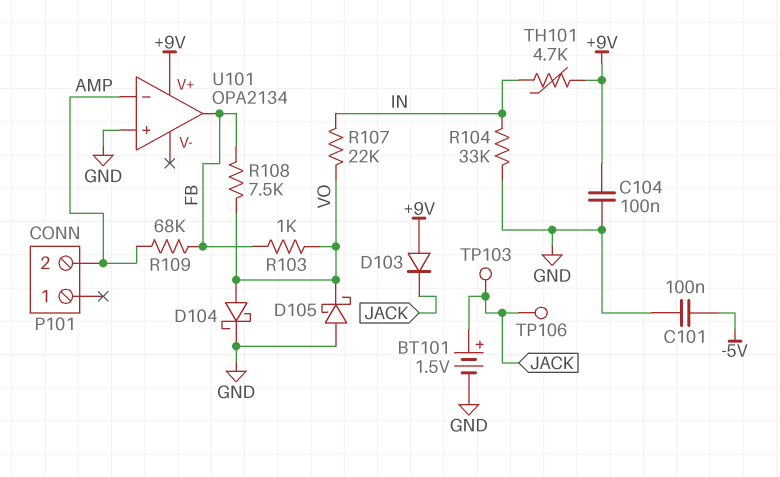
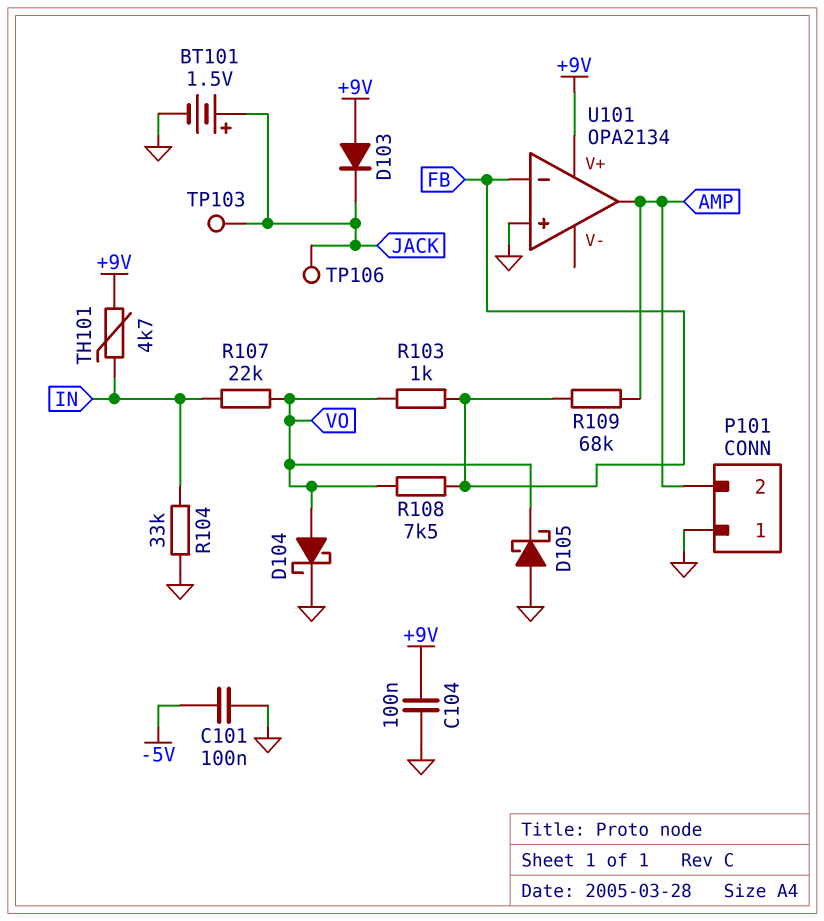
P101 pin 1: none -> GND
U101 pin in-: AMP -> FB
U101 pin out: FB -> AMP

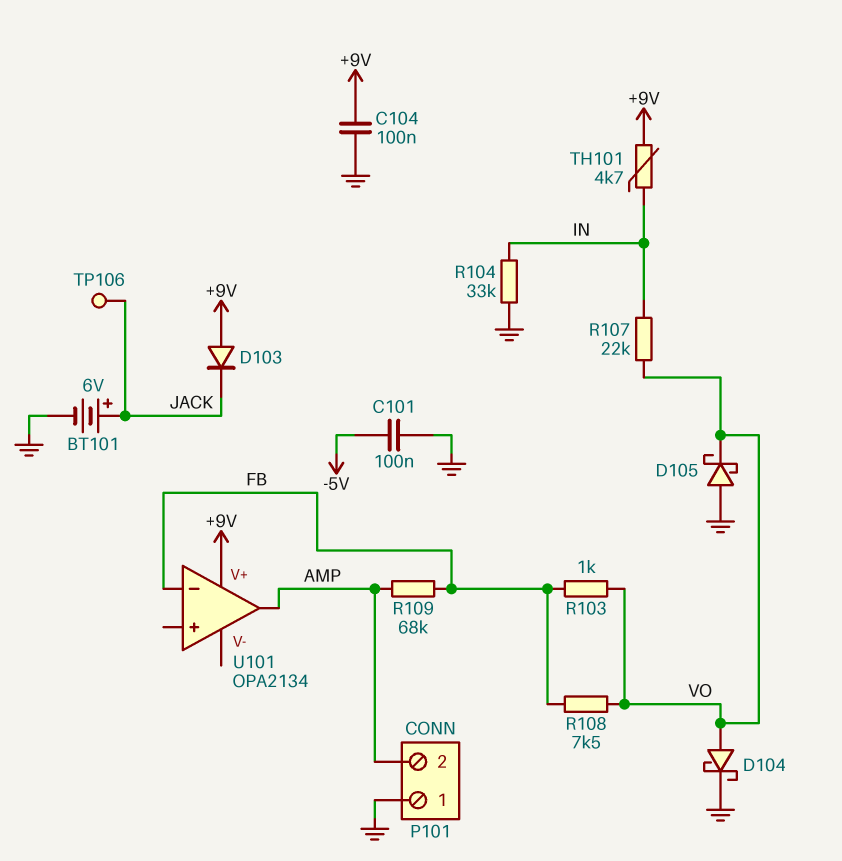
BT101: 1.5V (plus JACK, minus GND) -> 6V (plus JACK, minus GND)
TP103: test point (JACK) -> none
U101 pin in+: GND -> none

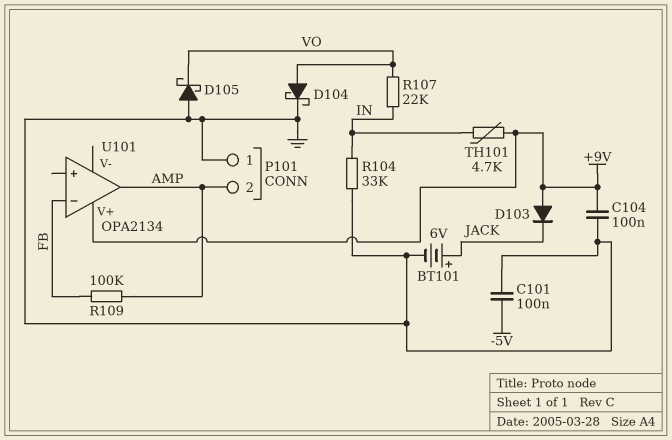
R103: 1k (FB, VO) -> none
R108: 7.5k (FB, VO) -> none
R109: 68k (AMP, FB) -> 100k (AMP, FB)
TP106: test point (JACK) -> none

